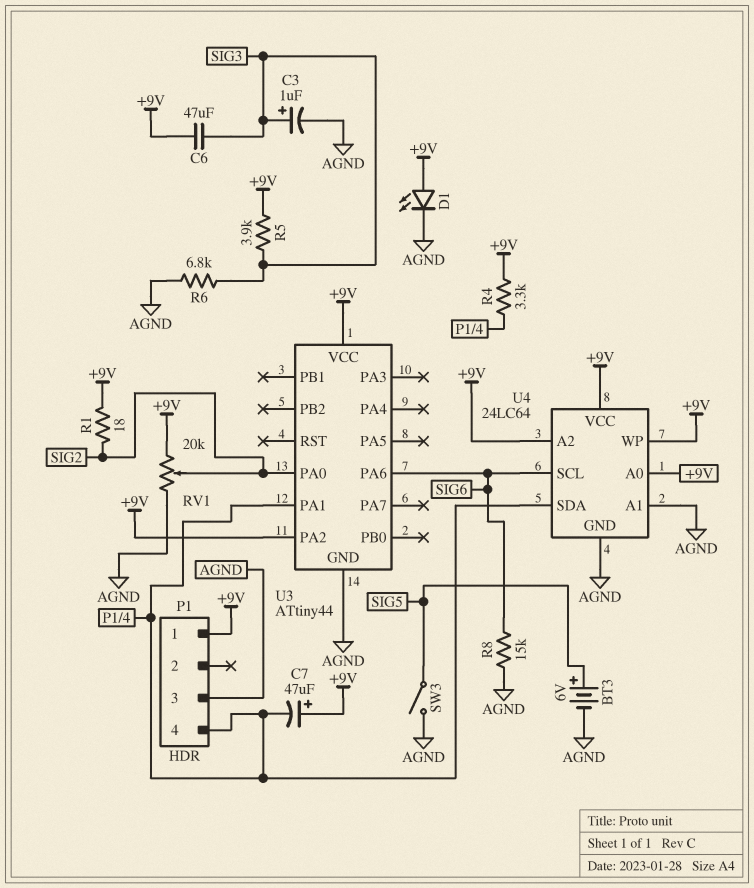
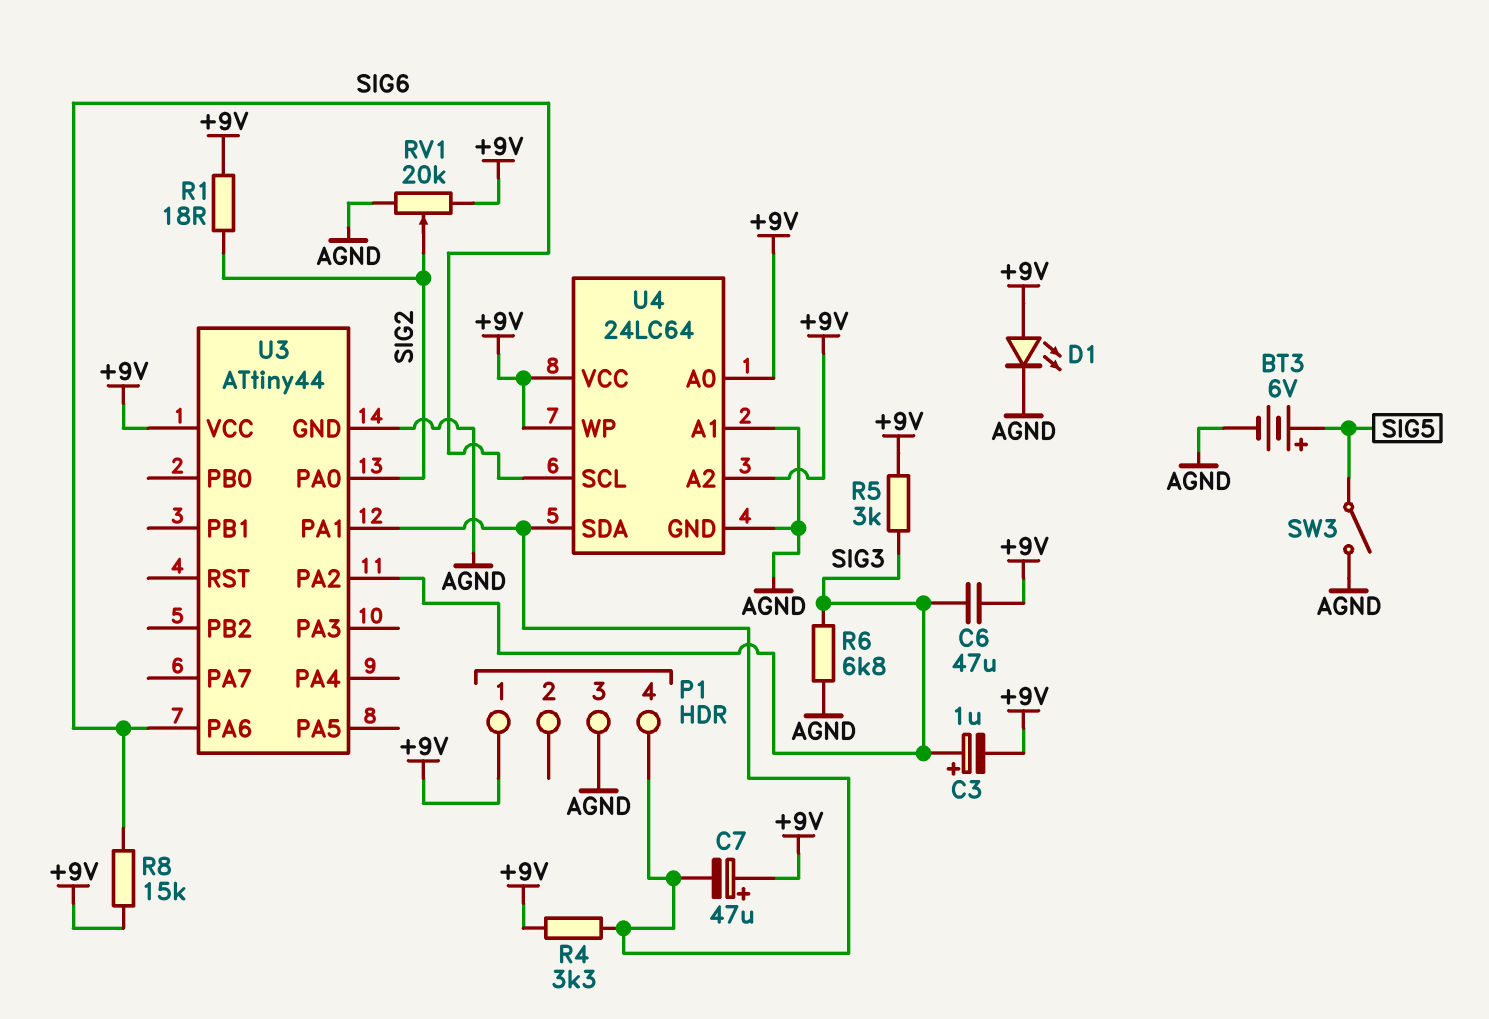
C3: 1uF (plus SIG3, minus AGND) -> 1uF (plus SIG3, minus +9V)
R5: 3.9k (+9V, SIG3) -> 3k (+9V, SIG3)
R8: 15k (AGND, SIG6) -> 15k (+9V, SIG6)
U3 pin PA2: +9V -> SIG3

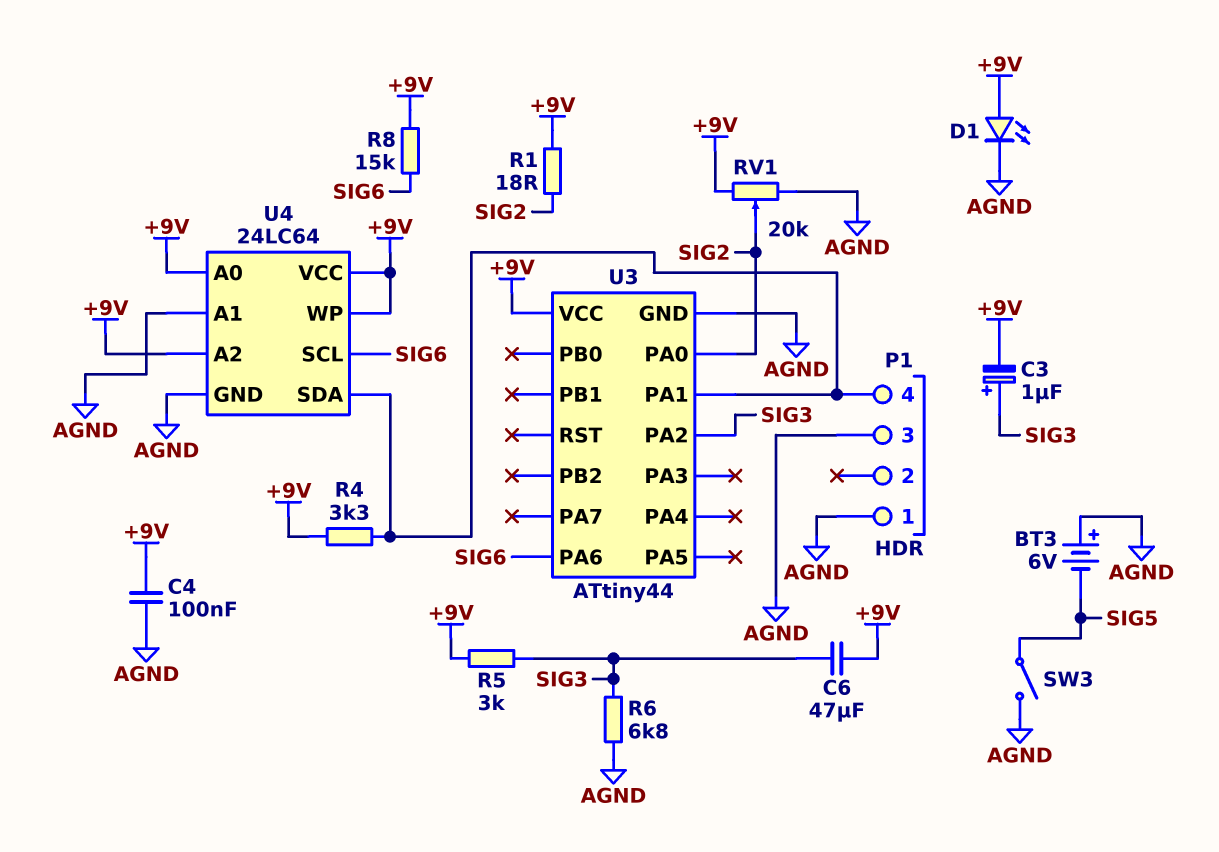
BT3: 6V (plus SIG5, minus AGND) -> 6V (plus AGND, minus SIG5)
C4: none -> 100nF (+9V, AGND)
C7: 47uF (plus +9V, minus P1/4) -> none
P1 pin 1: +9V -> AGND

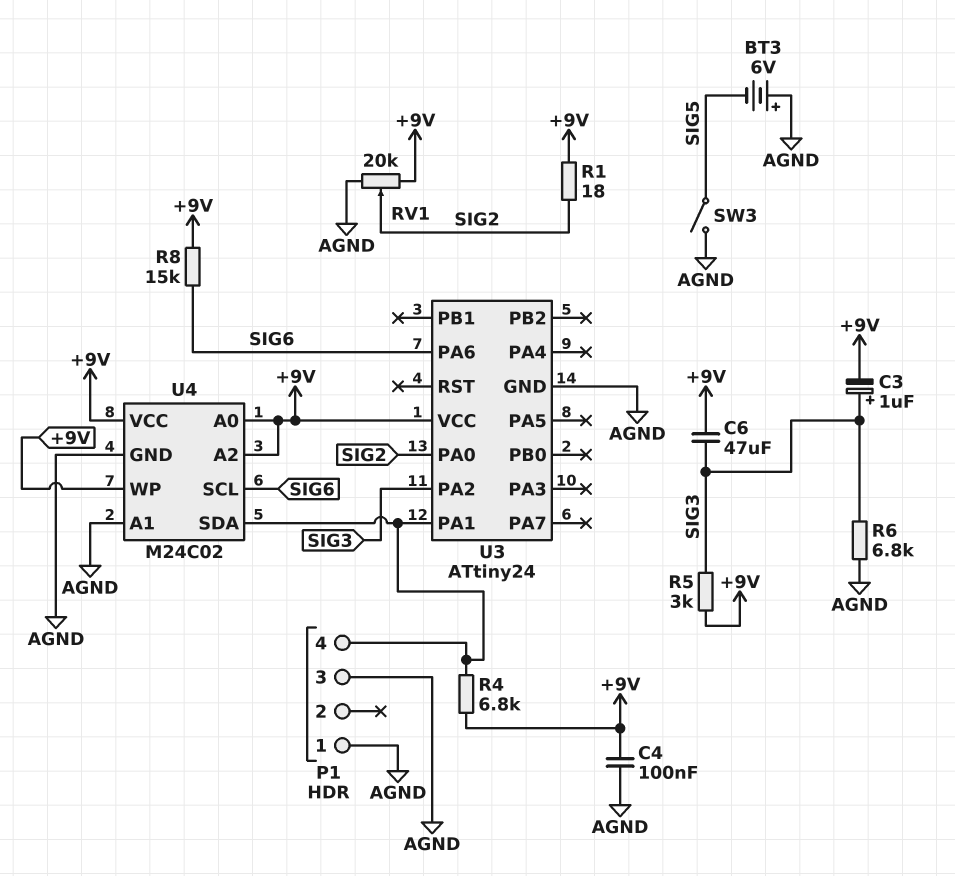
D1: LED (A +9V, K AGND) -> none
R4: 3.3k (+9V, P1/4) -> 6.8k (+9V, P1/4)
U3: ATtiny44 -> ATtiny24
U4: 24LC64 -> M24C02

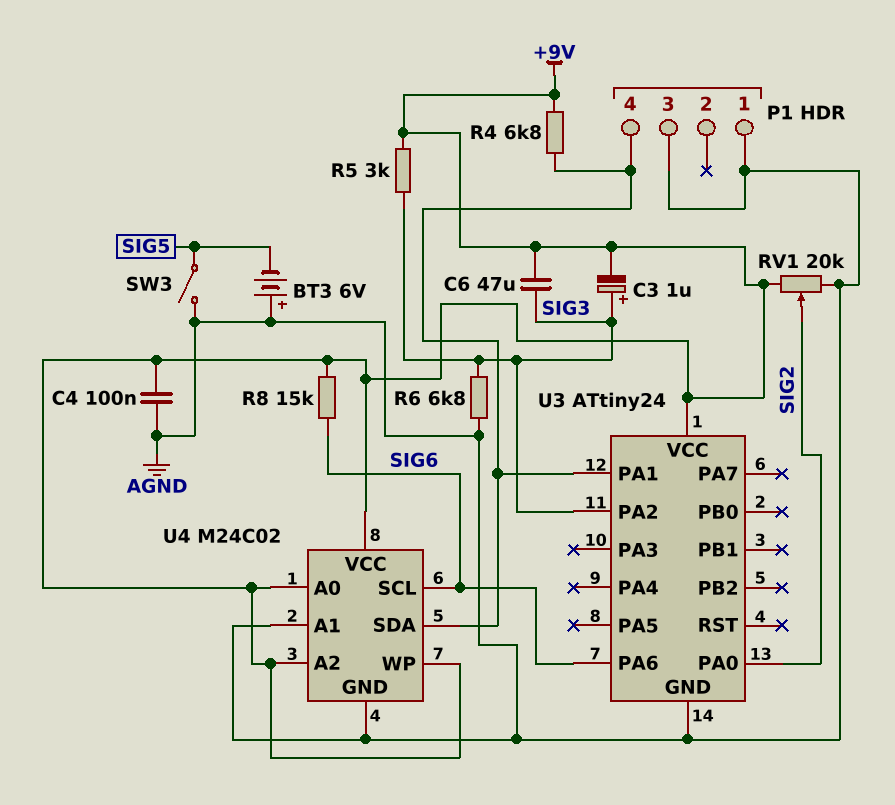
R1: 18 (+9V, SIG2) -> none

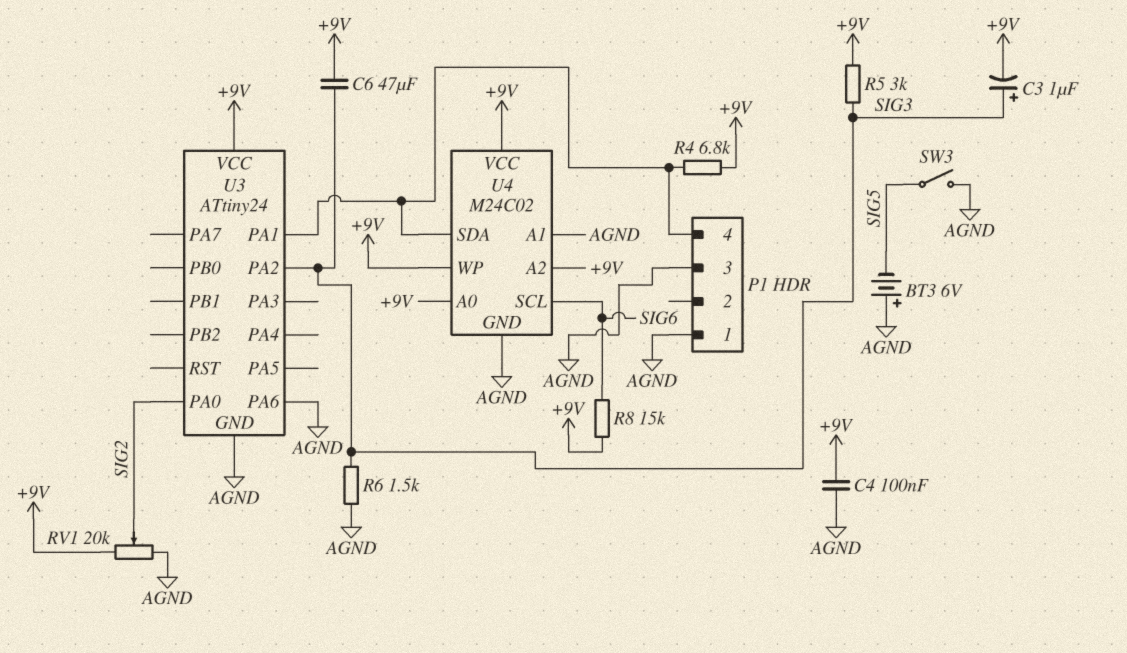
R6: 6.8k (AGND, SIG3) -> 1.5k (AGND, SIG3)
U3 pin PA6: SIG6 -> AGND

